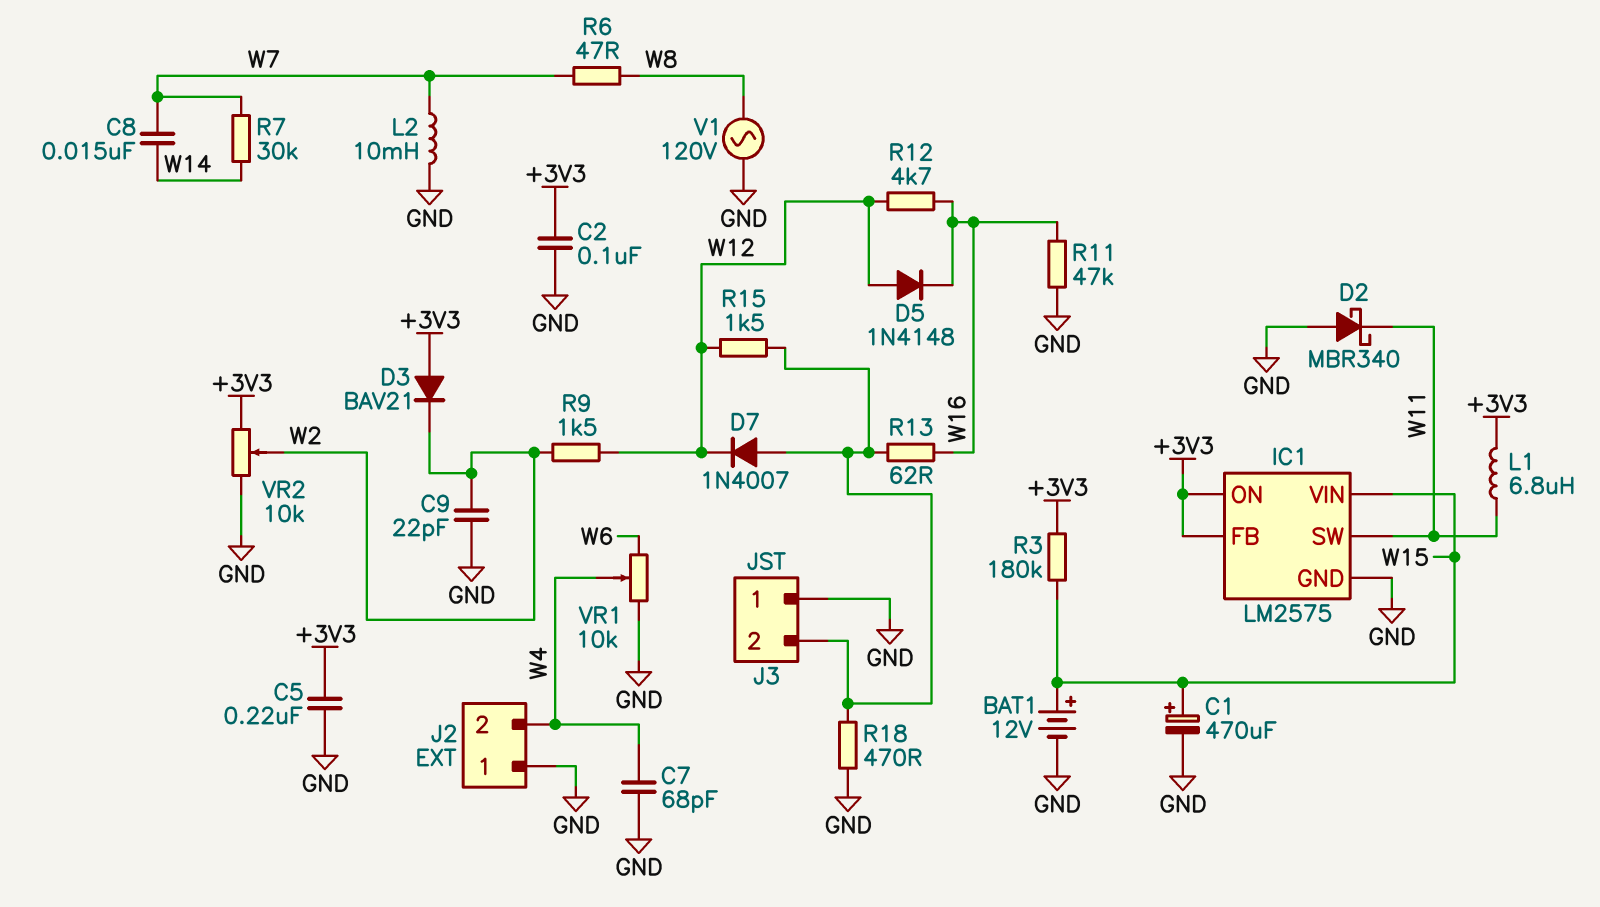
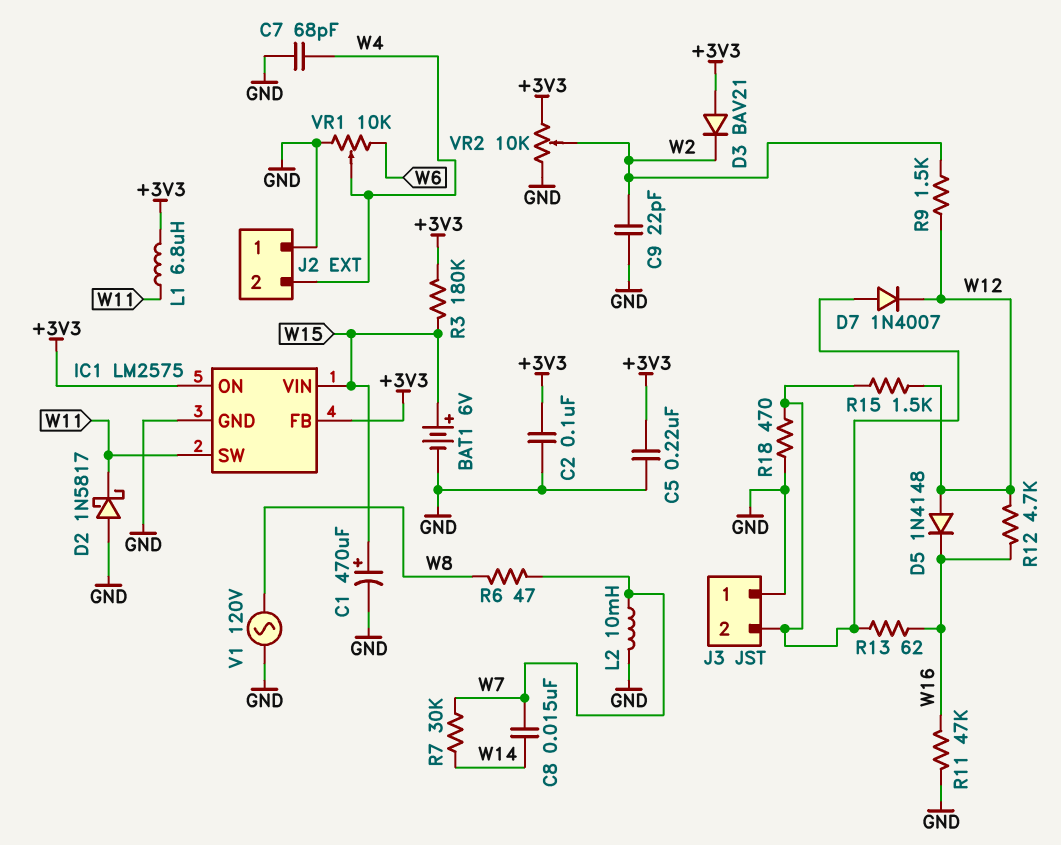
BAT1: 12V (plus W15, minus GND) -> 6V (plus W15, minus GND)
D2: schottky MBR340 (A GND, K W11) -> schottky 1N5817 (A GND, K W11)

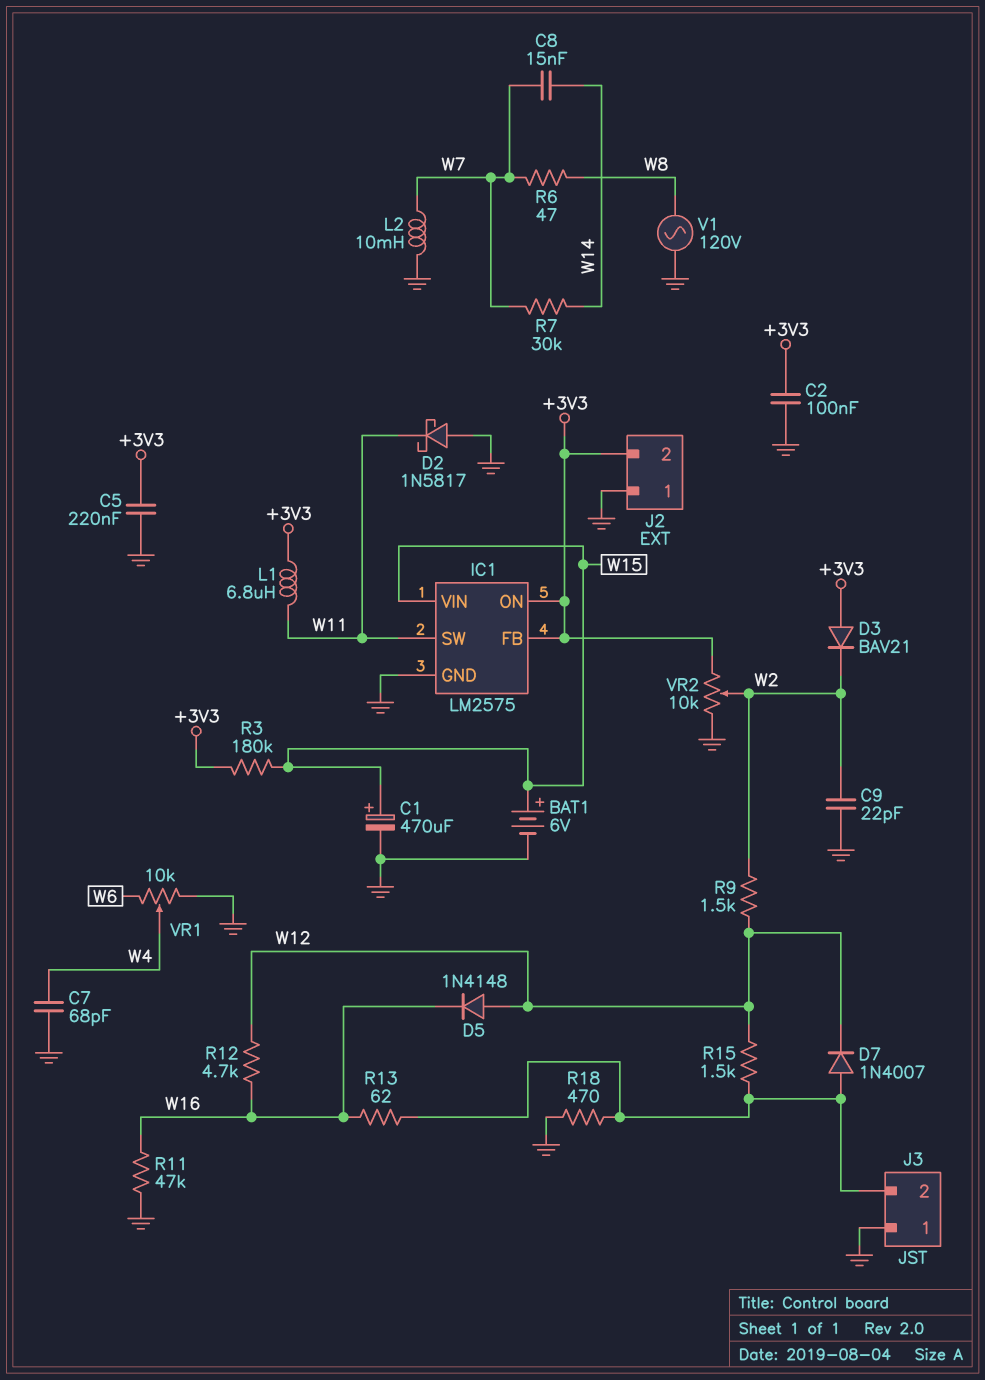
J2 pin 2: W4 -> +3V3

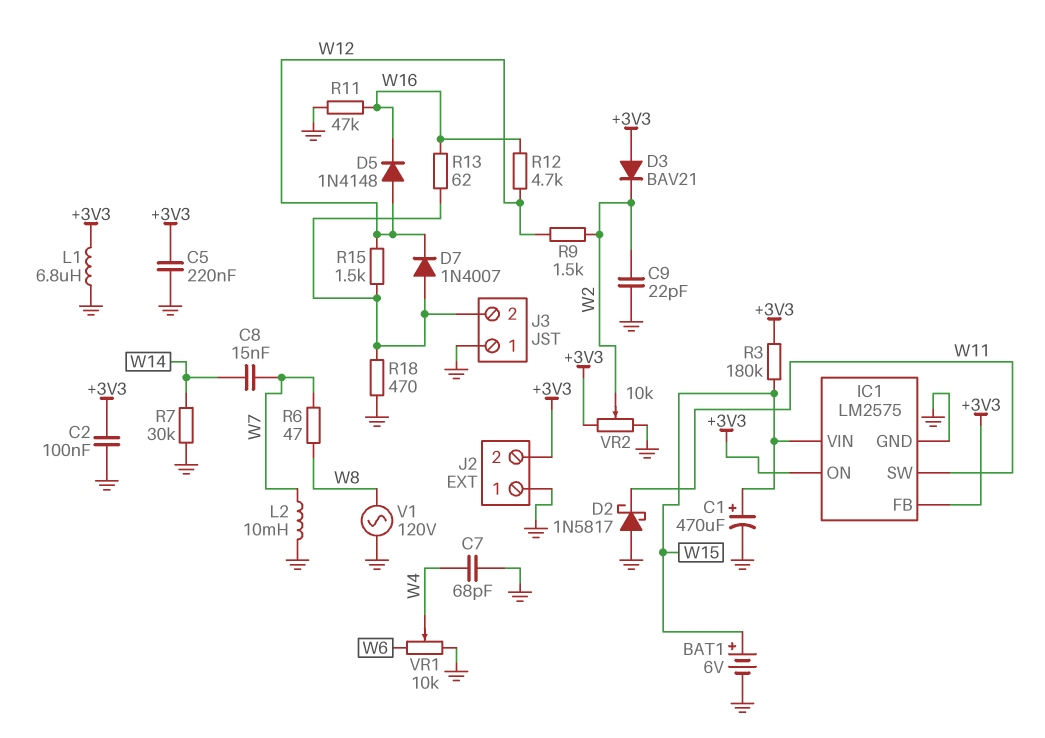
L1: 6.8uH (+3V3, W11) -> 6.8uH (+3V3, GND)
R7: 30k (W7, W14) -> 30k (GND, W14)

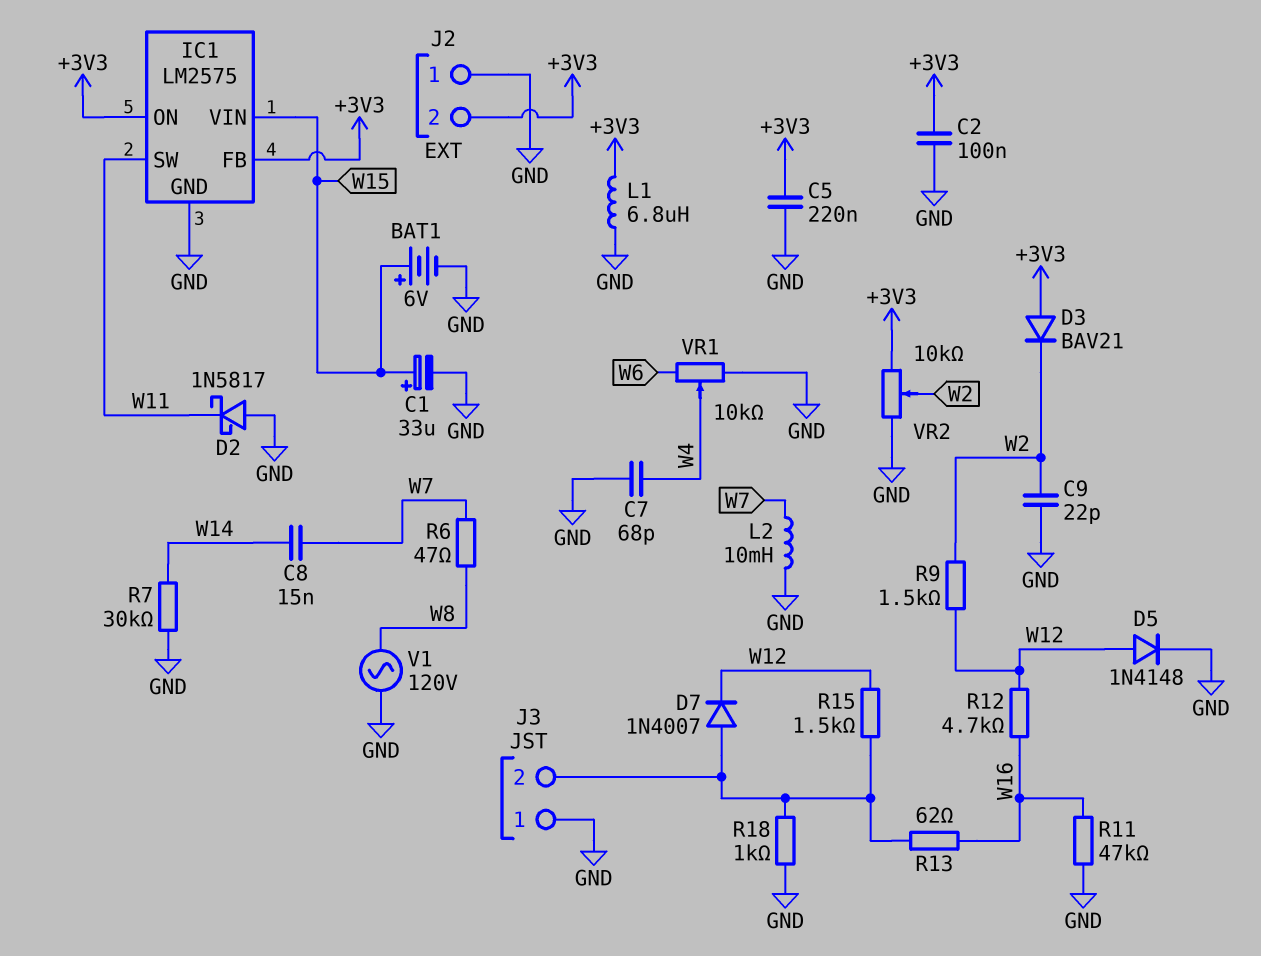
C1: 470uF (plus W15, minus GND) -> 33uF (plus W15, minus GND)
D5: diode 1N4148 (A W12, K W16) -> diode 1N4148 (A W12, K GND)
R3: 180k (+3V3, W15) -> none
R18: 470 (GND, J3/2) -> 1k (GND, J3/2)

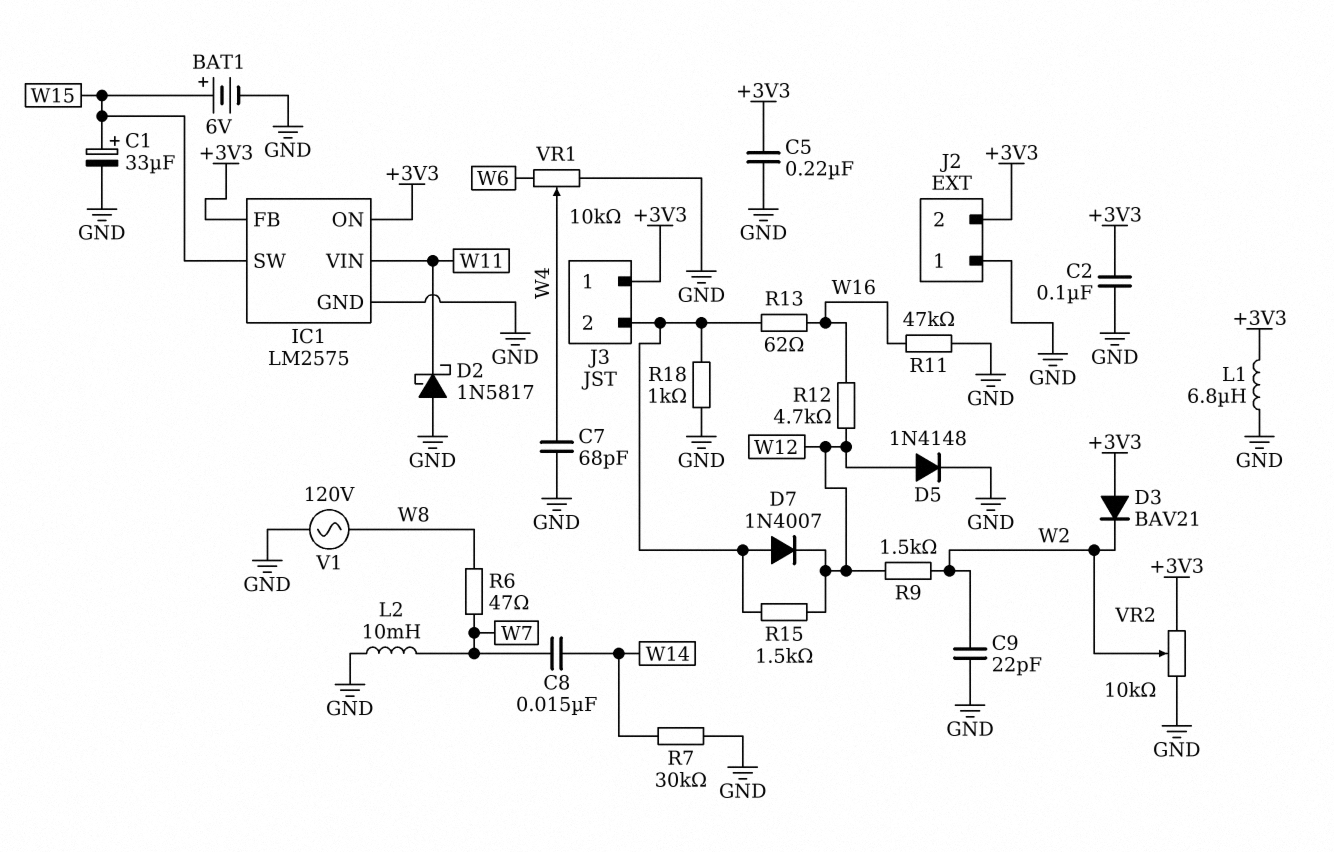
IC1 pin SW: W11 -> W15
IC1 pin VIN: W15 -> W11
J3 pin 1: GND -> +3V3

